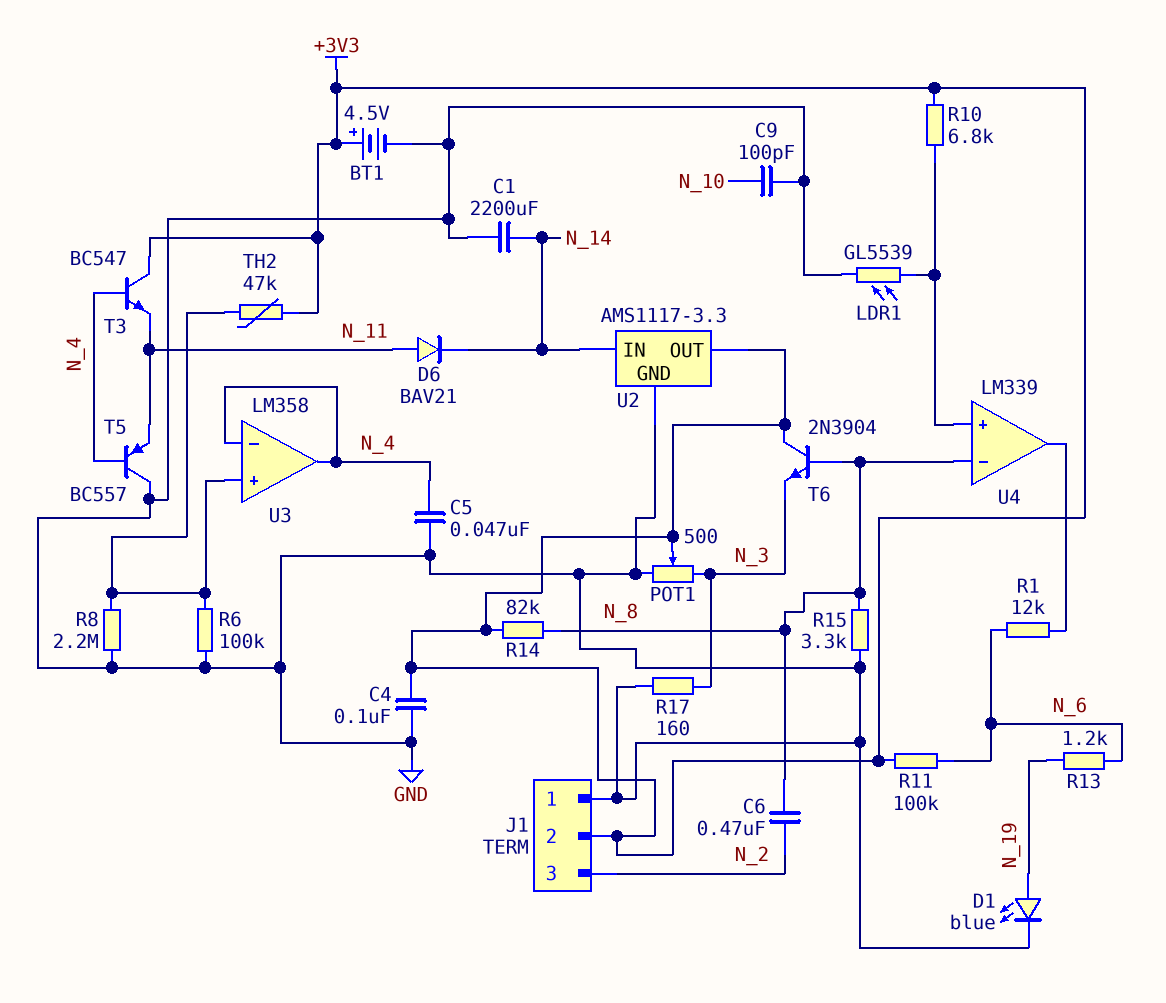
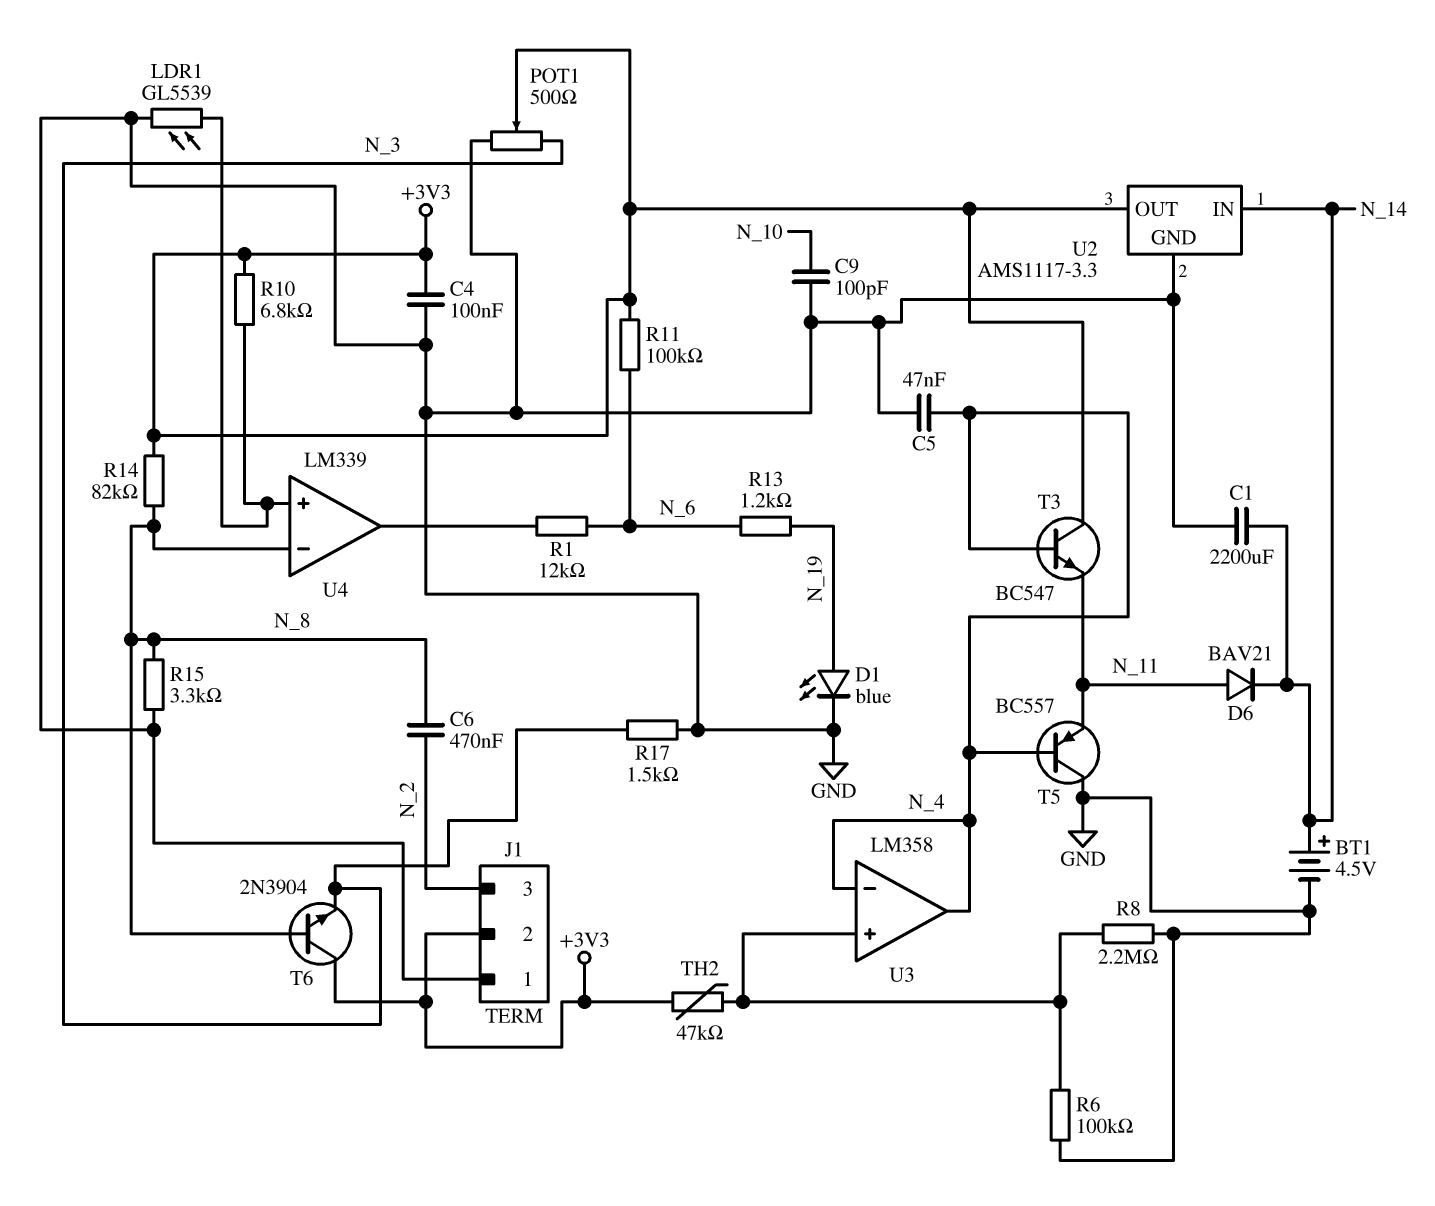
BT1: 4.5V (plus +3V3, minus GND) -> 4.5V (plus N_14, minus GND)
R17: 160 (GND, N_3) -> 1.5k (GND, N_3)

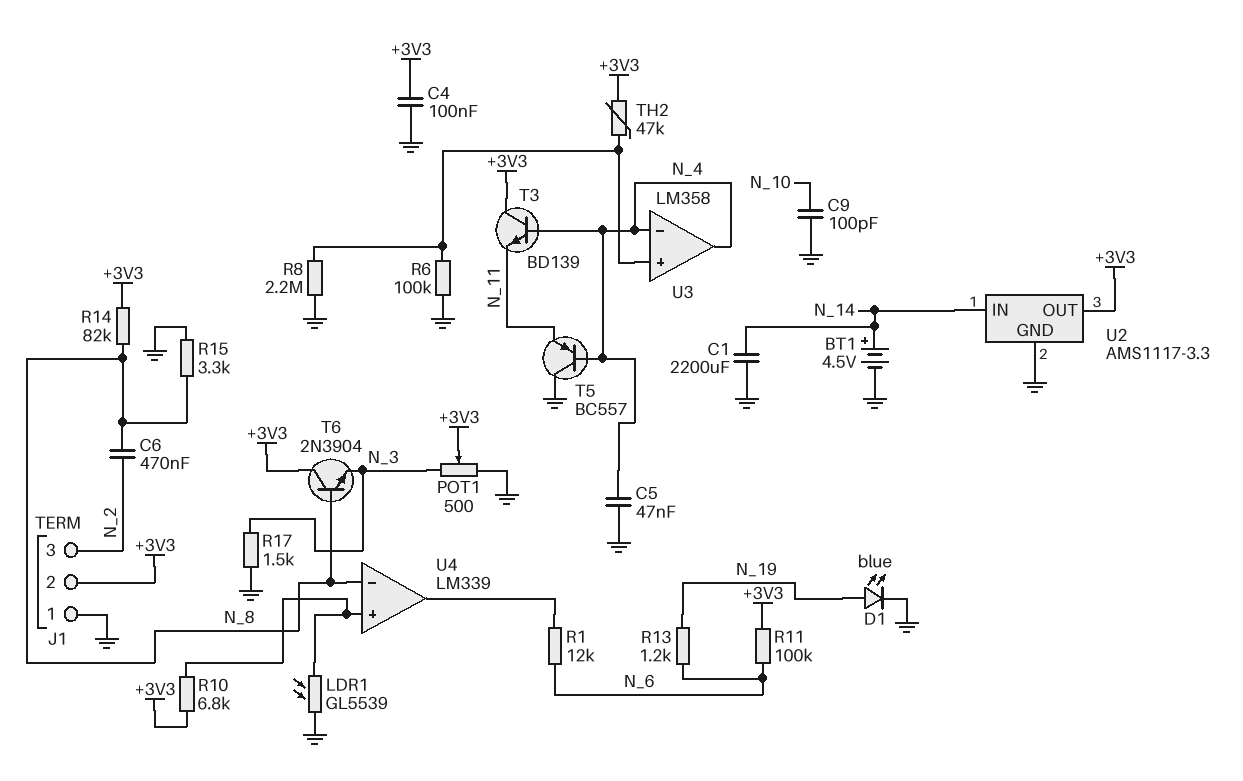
D6: diode BAV21 (A N_11, K N_14) -> none
T3: NPN BC547 (B N_4, C +3V3, E N_11) -> NPN BD139 (B N_4, C +3V3, E N_11)

